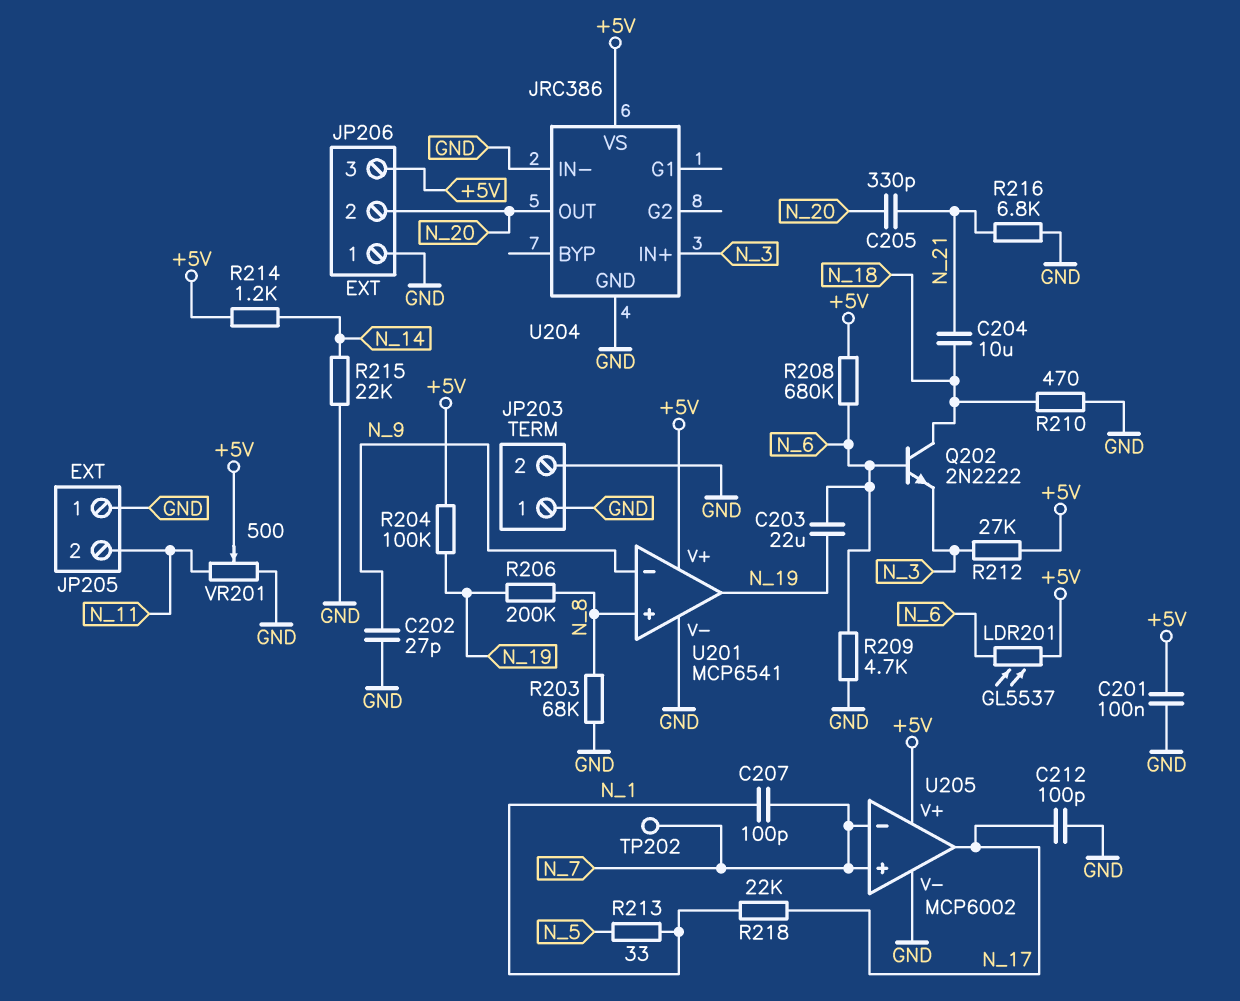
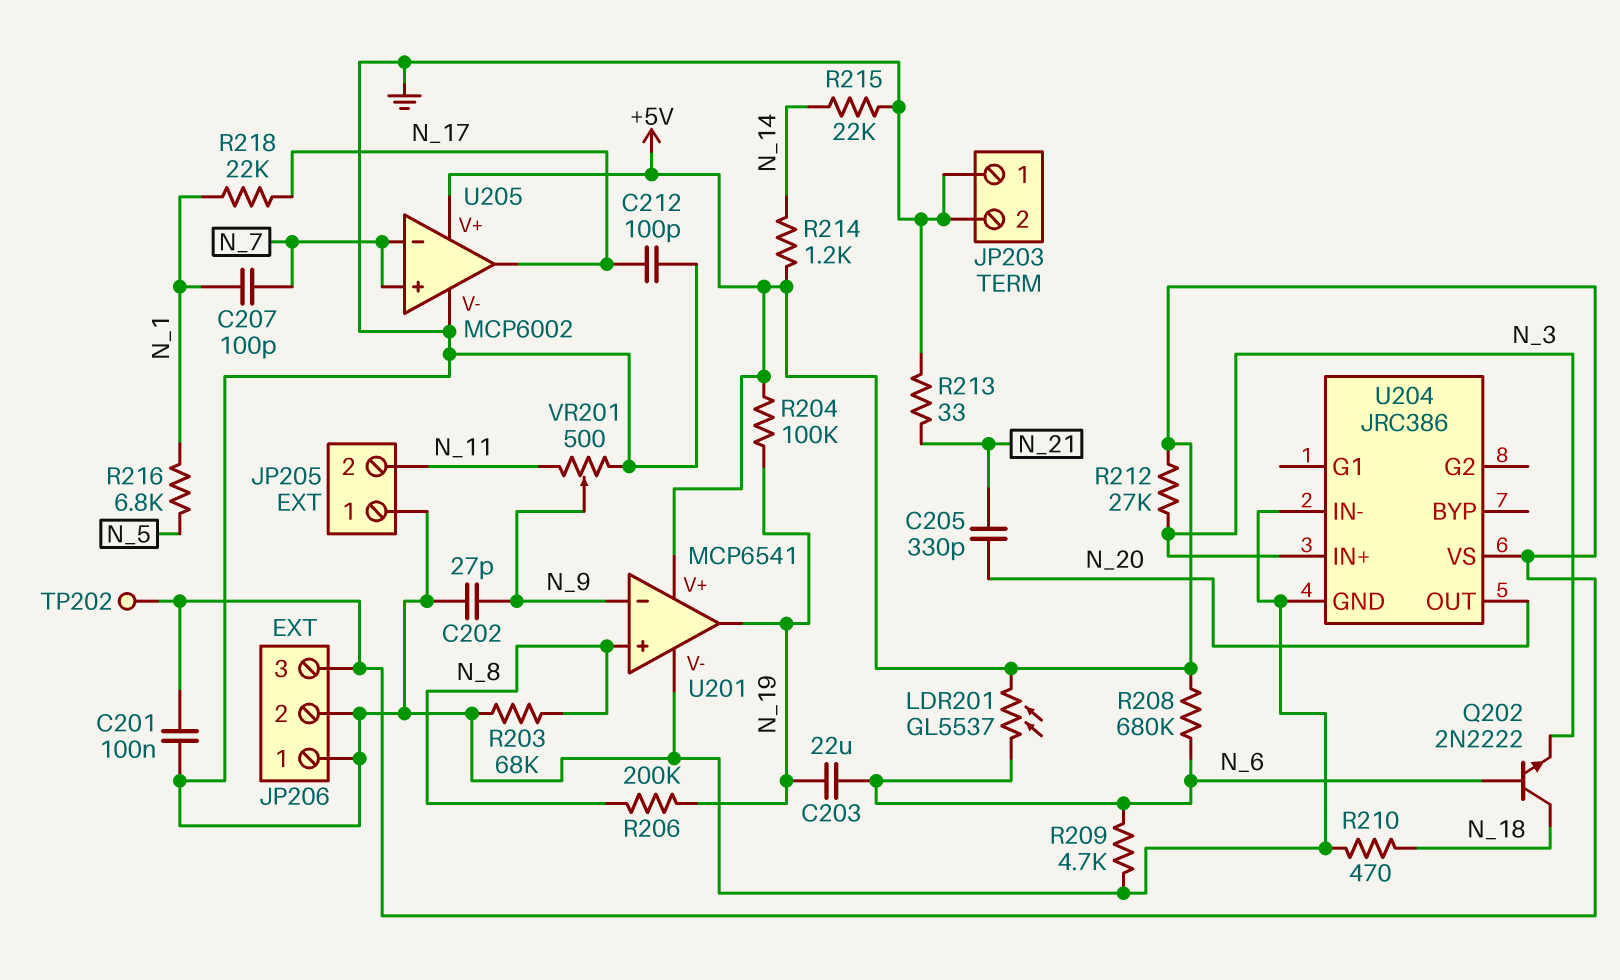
C204: 10uF (N_18, N_21) -> none
JP206 pin 2: N_20 -> GND
R213: 33 (N_1, N_5) -> 33 (GND, N_21)
R216: 6.8k (GND, N_21) -> 6.8k (N_1, N_5)
TP202: test point (N_7) -> test point (+5V)
VR201: 500 (GND, N_11, wiper +5V) -> 500 (GND, N_11, wiper N_9)

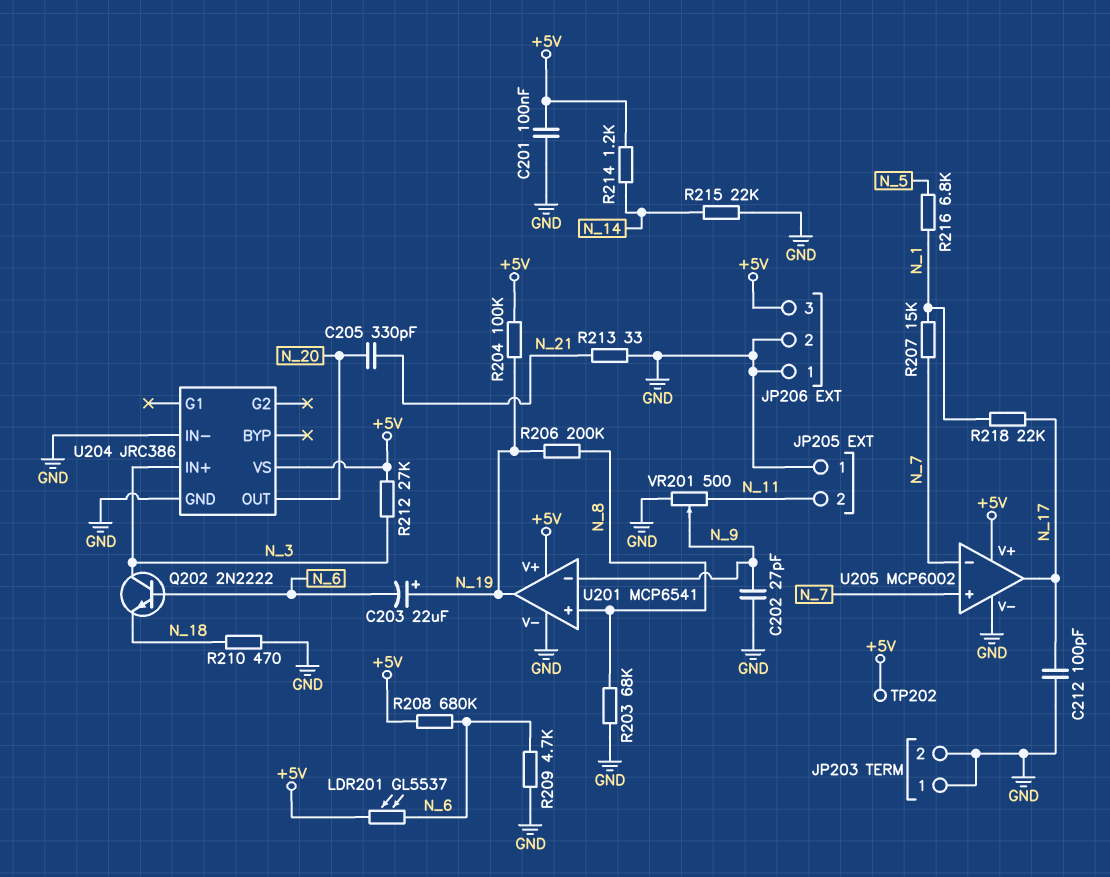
C203: 22uF (N_6, N_19) -> 22uF (plus N_19, minus N_6)
C207: 100pF (N_1, N_7) -> none
Q202: NPN 2N2222 (B N_6, C N_18, E N_3) -> NPN 2N2222 (B N_6, C N_3, E N_18)
R207: none -> 15k (N_1, N_7)

